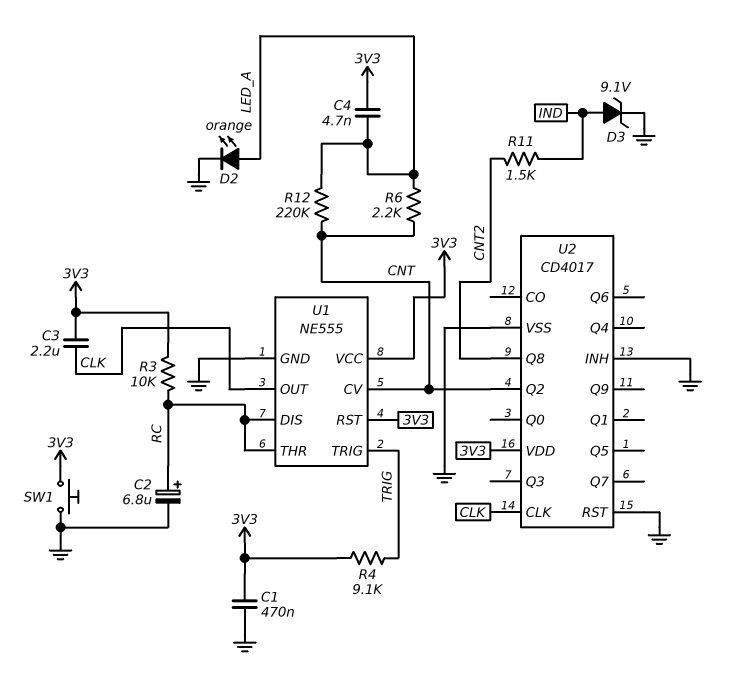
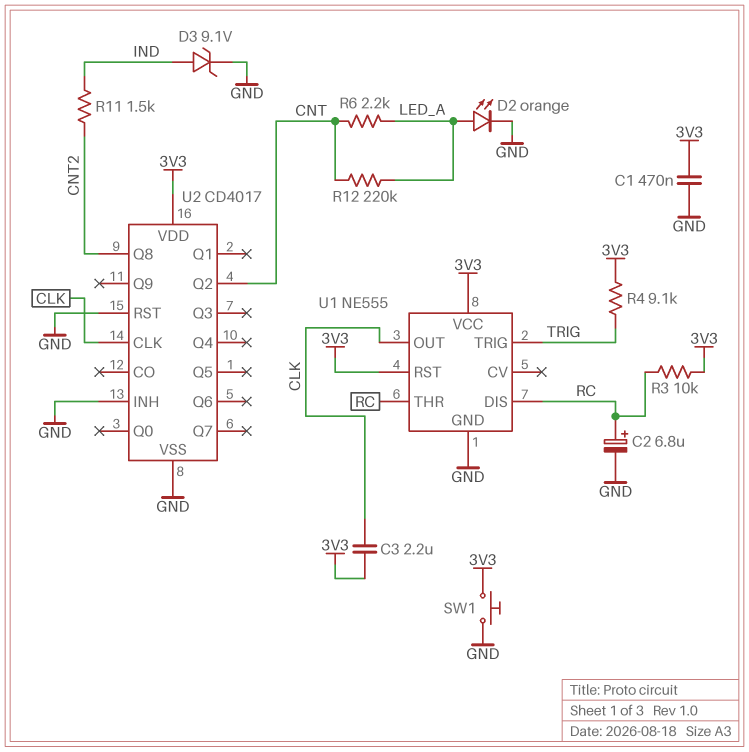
C4: 4.7nF (3V3, LED_A) -> none
U1 pin CV: CNT -> none

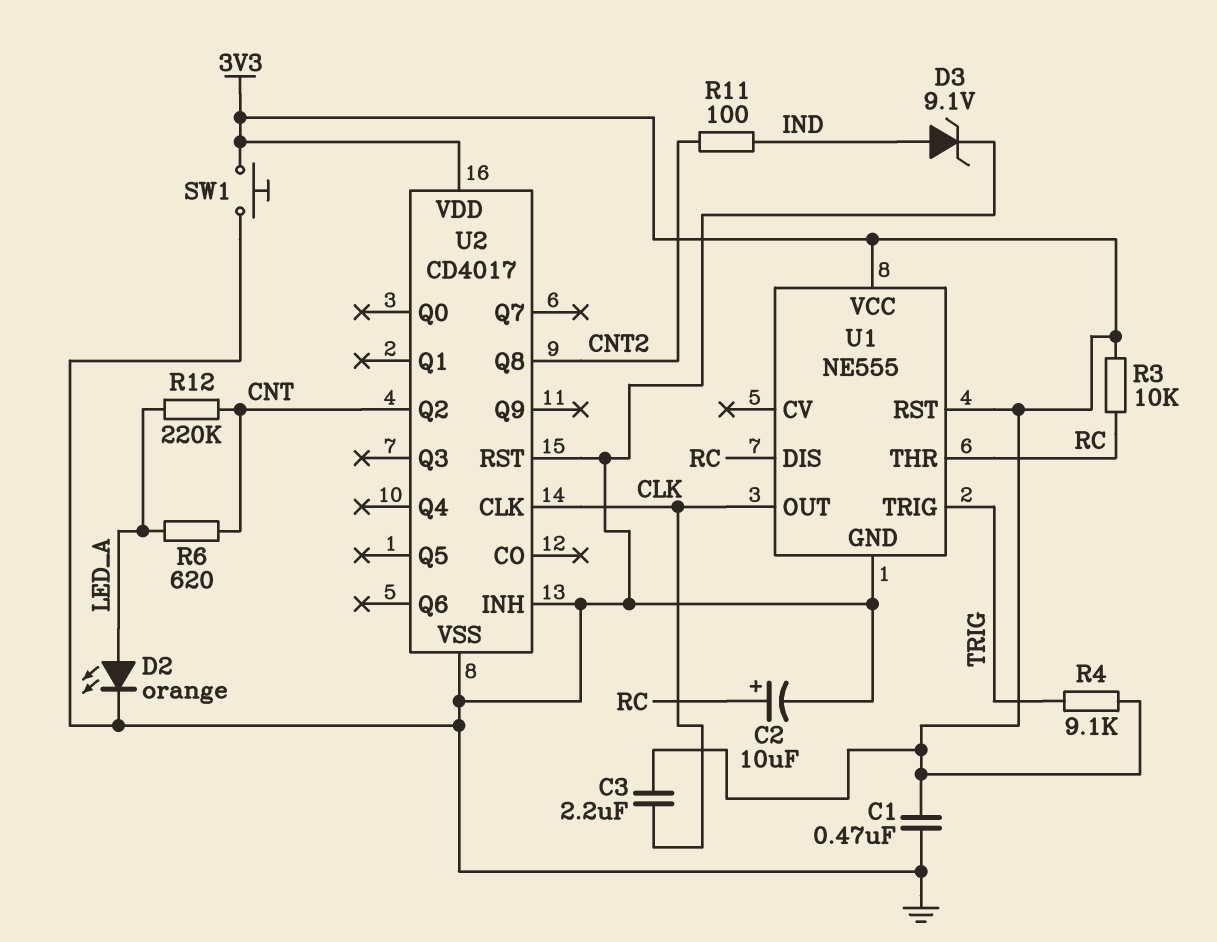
C2: 6.8uF (plus RC, minus GND) -> 10uF (plus RC, minus GND)
R6: 2.2k (CNT, LED_A) -> 620 (CNT, LED_A)
R11: 1.5k (CNT2, IND) -> 100 (CNT2, IND)

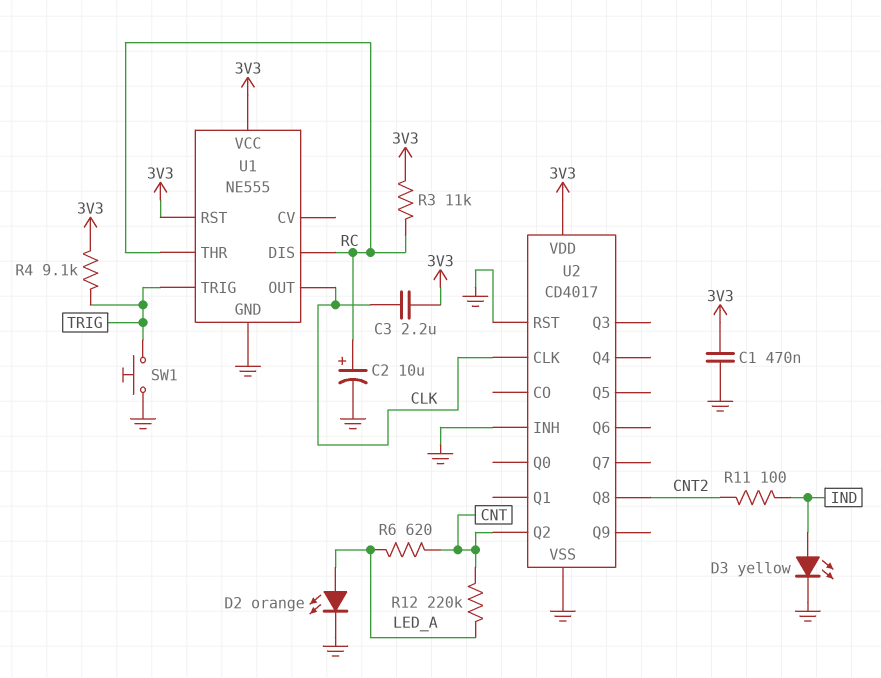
D3: zener 9.1V (A IND, K GND) -> LED yellow (A IND, K GND)
R3: 10k (3V3, RC) -> 11k (3V3, RC)
SW1: button (3V3, GND) -> button (GND, TRIG)

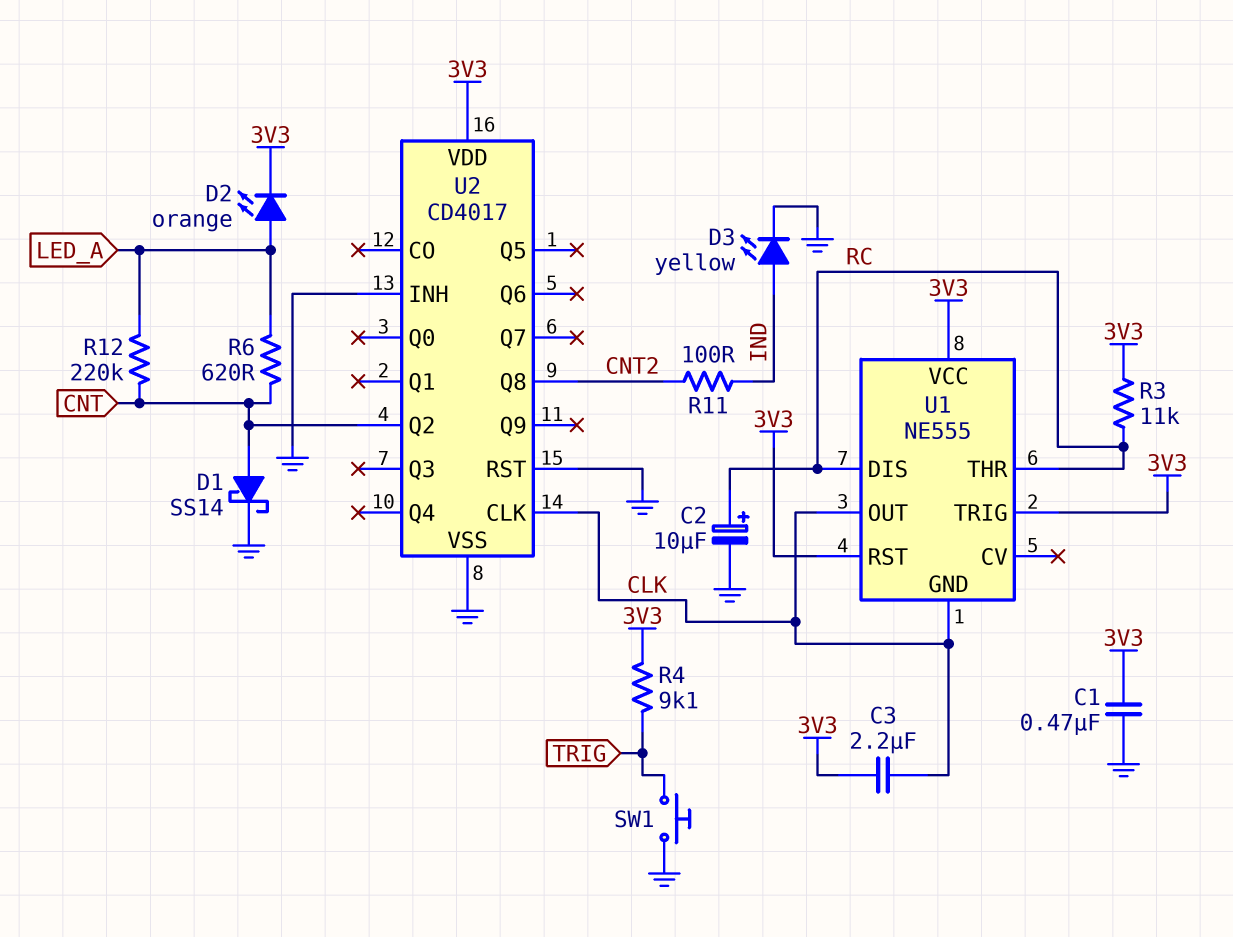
D1: none -> schottky SS14 (A CNT, K GND)
D2: LED orange (A LED_A, K GND) -> LED orange (A LED_A, K 3V3)
U1 pin GND: GND -> CLK
U1 pin TRIG: TRIG -> 3V3

